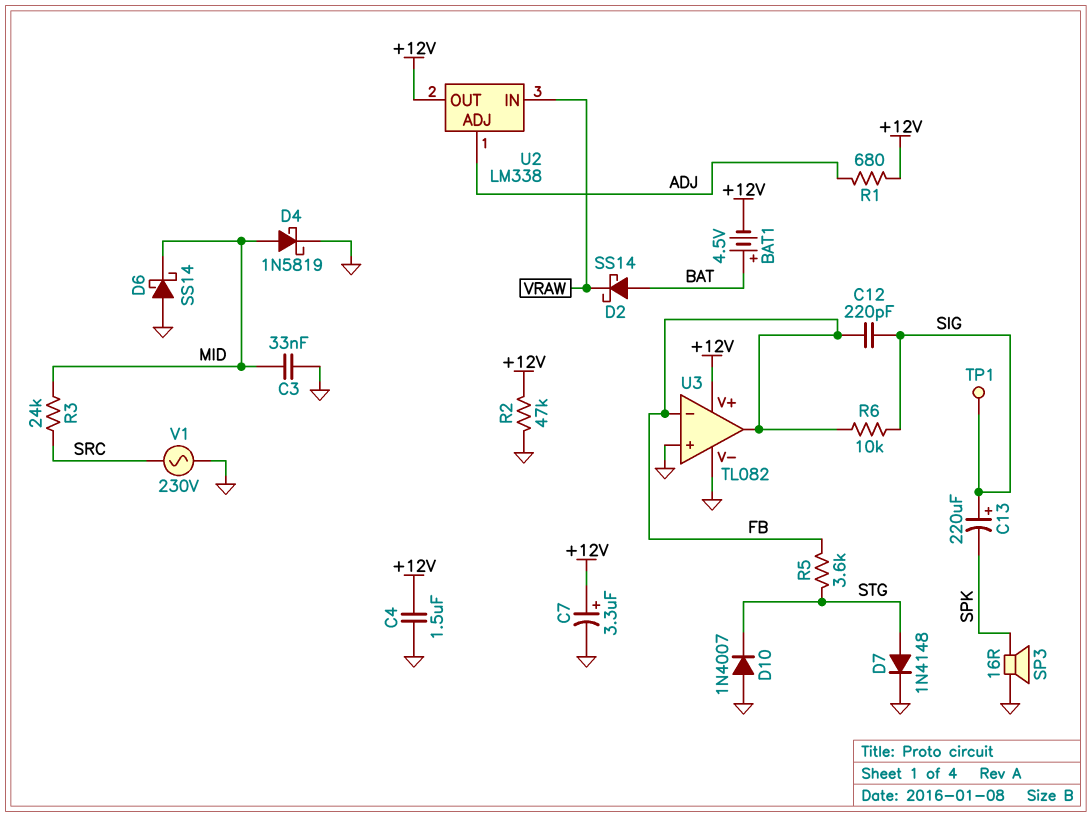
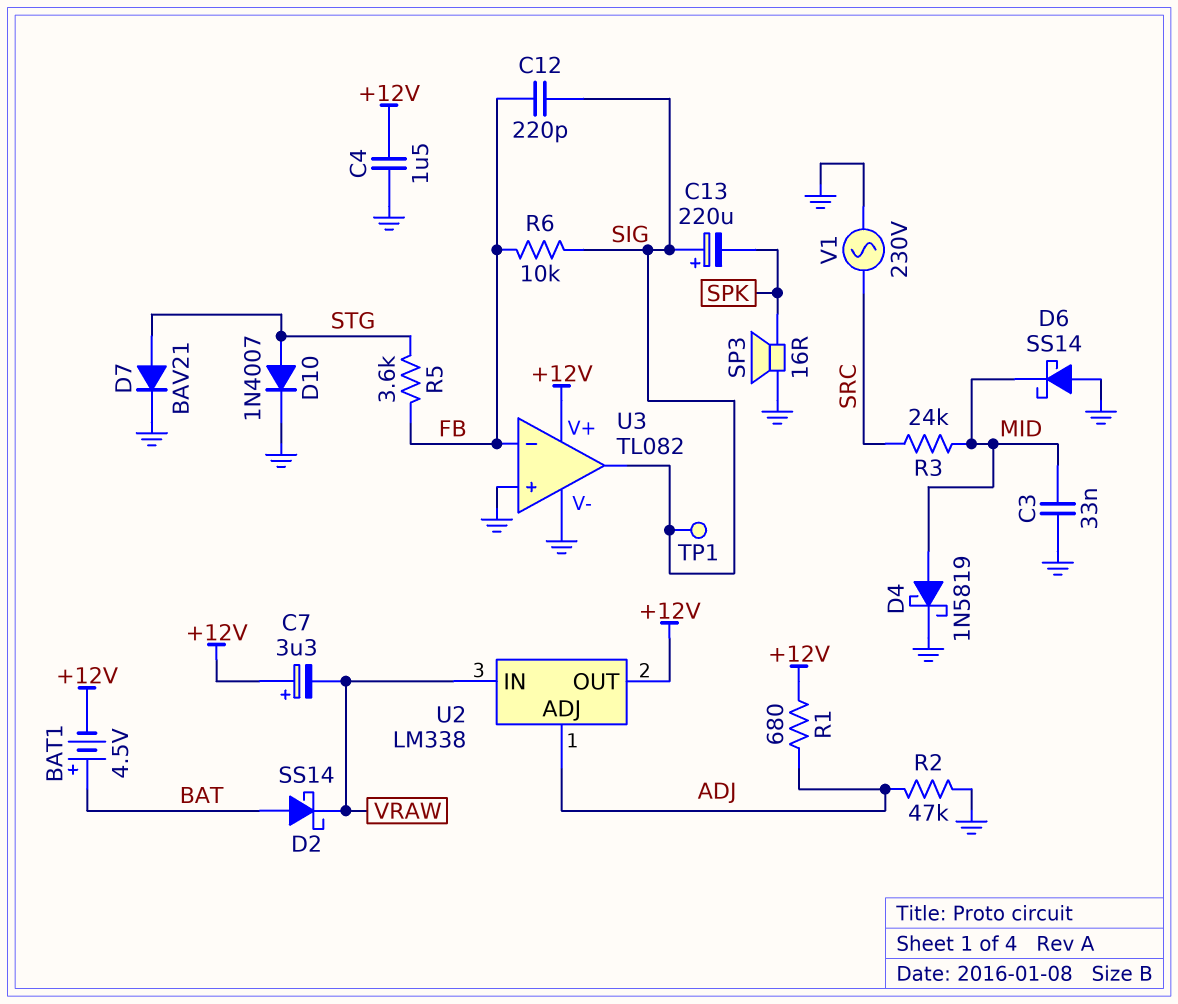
C7: 3.3uF (plus +12V, minus GND) -> 3.3uF (plus +12V, minus VRAW)
D7: diode 1N4148 (A STG, K GND) -> diode BAV21 (A STG, K GND)
D10: diode 1N4007 (A GND, K STG) -> diode 1N4007 (A STG, K GND)
R2: 47k (+12V, GND) -> 47k (ADJ, GND)
U3 pin out: FB -> SIG

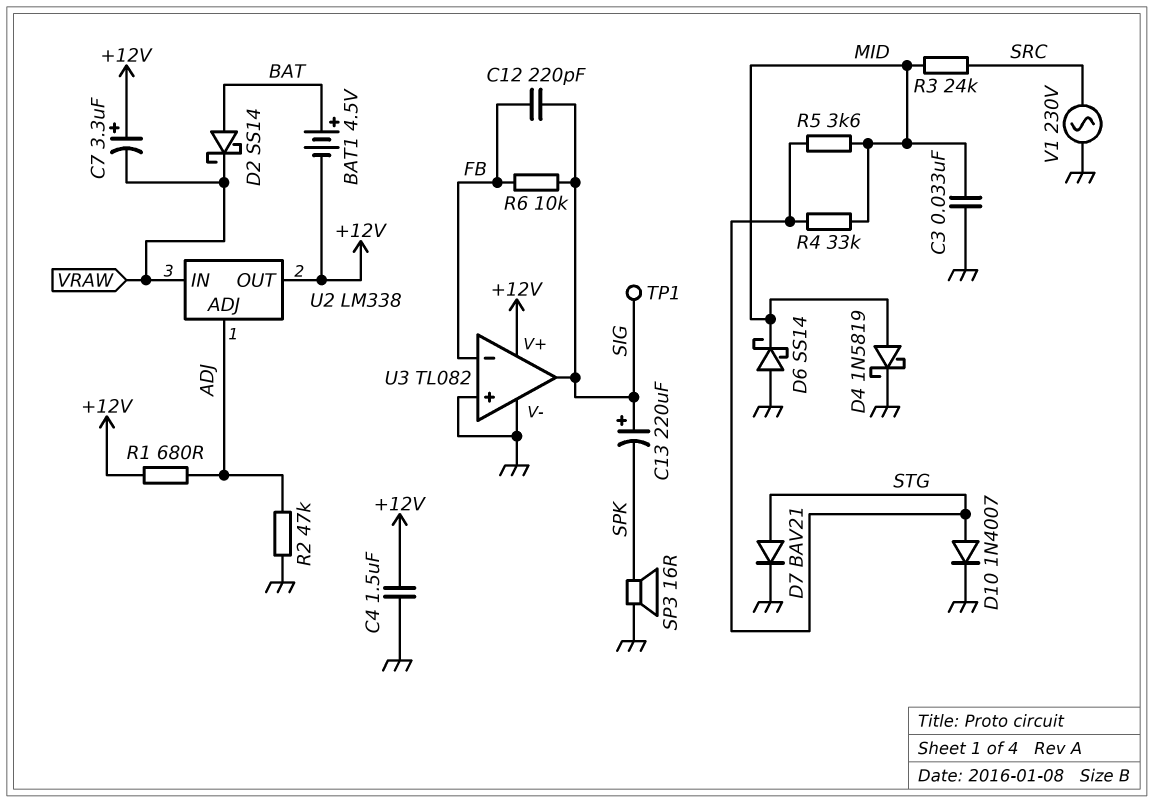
R4: none -> 33k (MID, STG)
R5: 3.6k (FB, STG) -> 3.6k (MID, STG)

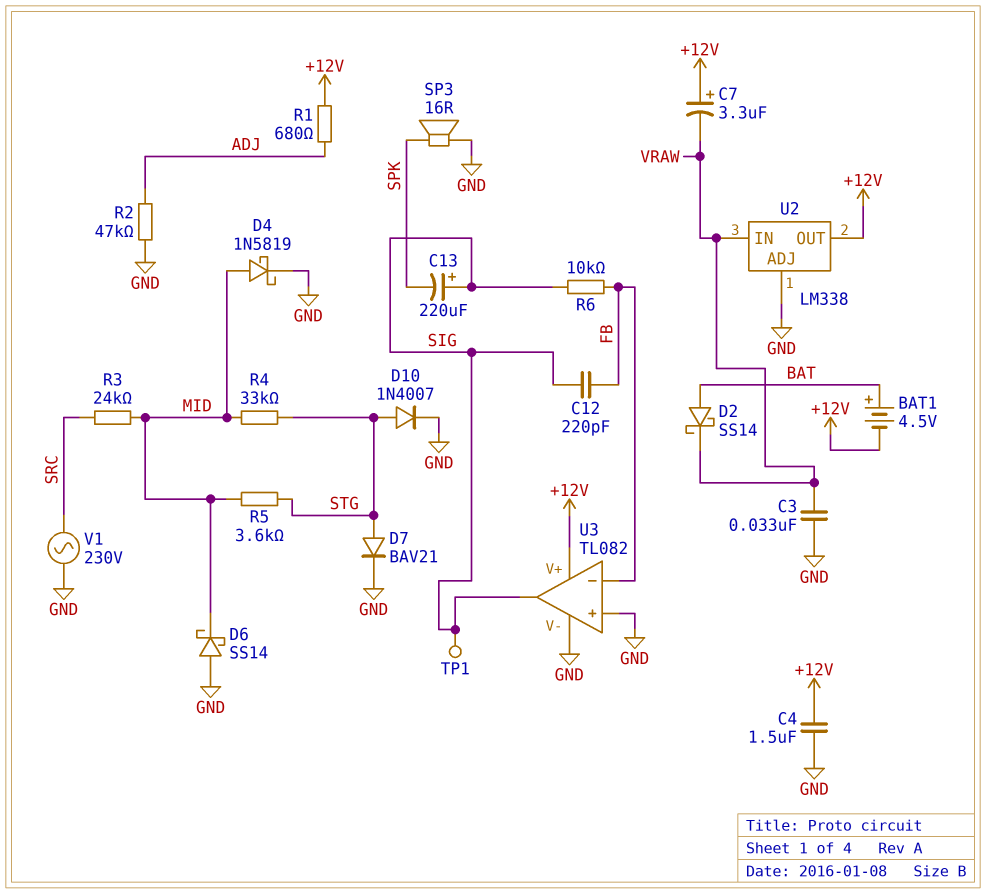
C3: 33nF (GND, MID) -> 33nF (GND, VRAW)
U2 pin ADJ: ADJ -> GND

